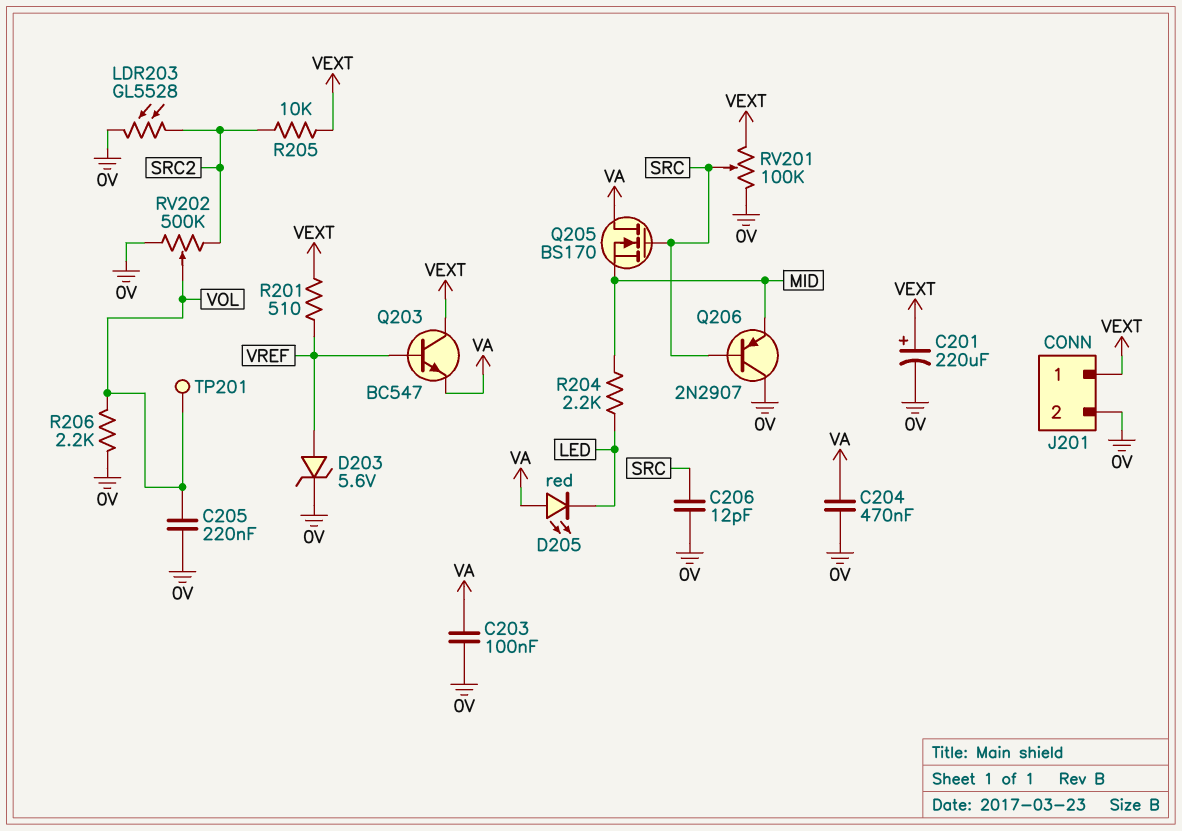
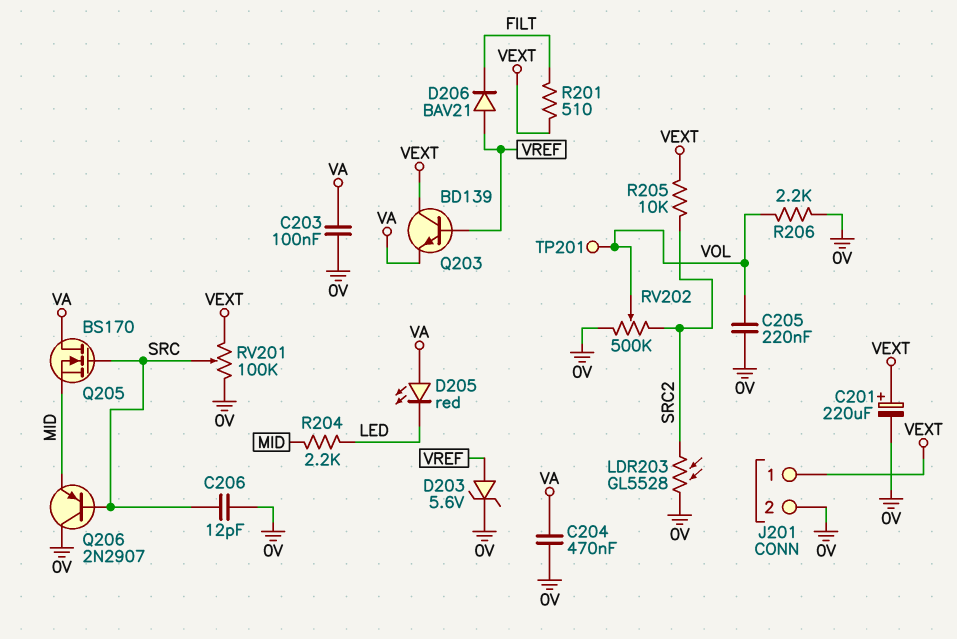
D206: none -> diode BAV21 (A VREF, K FILT)
Q203: NPN BC547 (B VREF, C VEXT, E VA) -> NPN BD139 (B VREF, C VEXT, E VA)
R201: 510 (VEXT, VREF) -> 510 (FILT, VEXT)

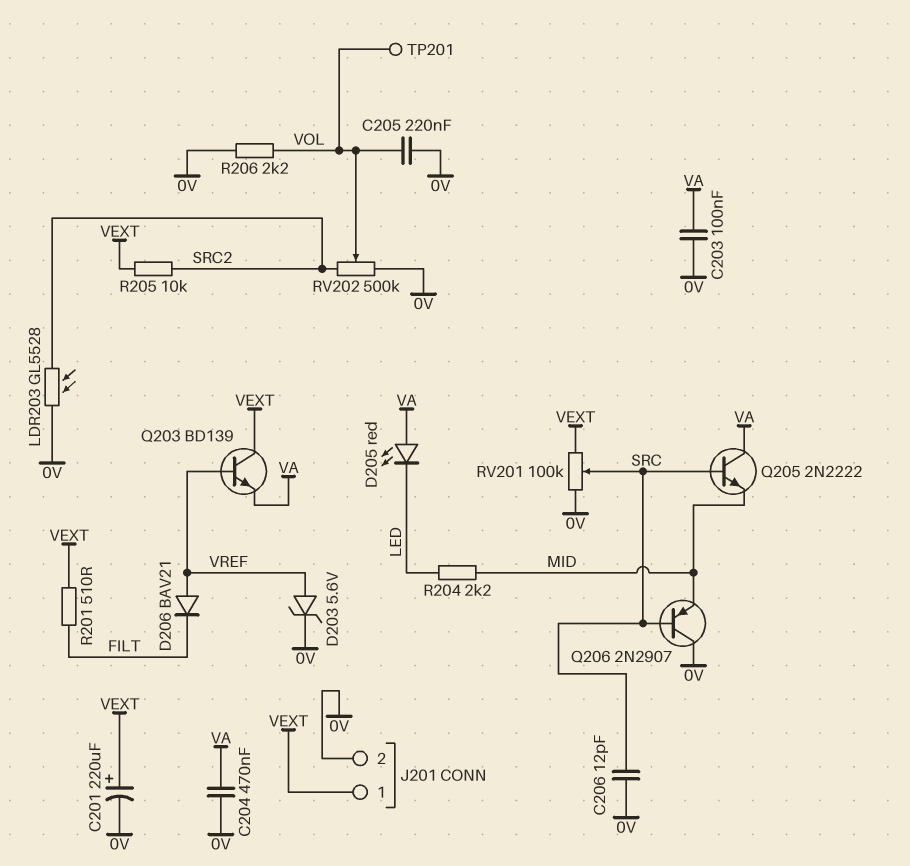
Q205: NMOS BS170 (G SRC, D VA, S MID) -> NPN 2N2222 (B SRC, C VA, E MID)

